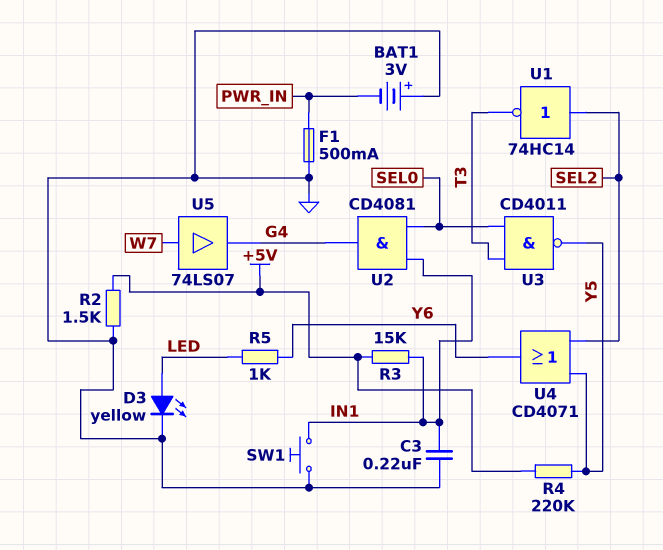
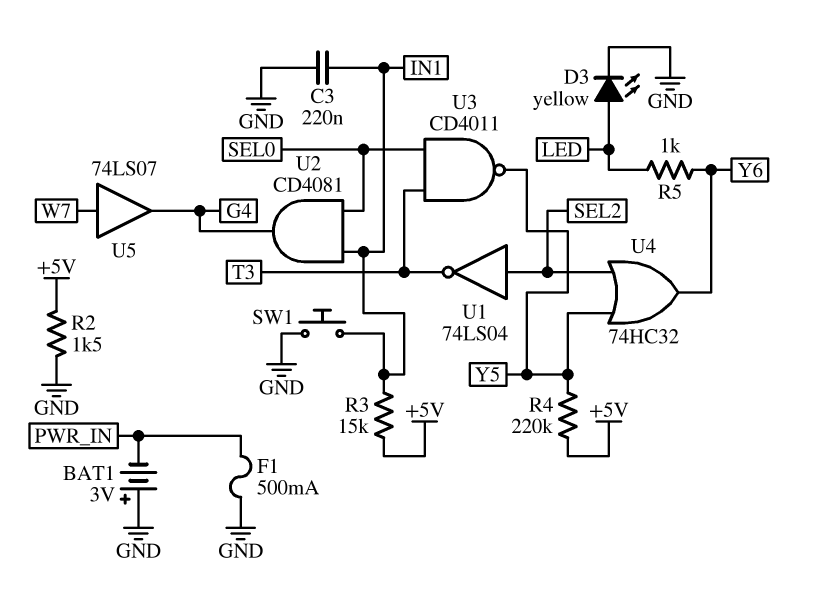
U1: NOT 74HC14 (in SEL2, out T3) -> NOT 74LS04 (in SEL2, out T3)
U4: OR CD4071 (in SEL2, in Y5, out Y6) -> OR 74HC32 (in SEL2, in Y5, out Y6)

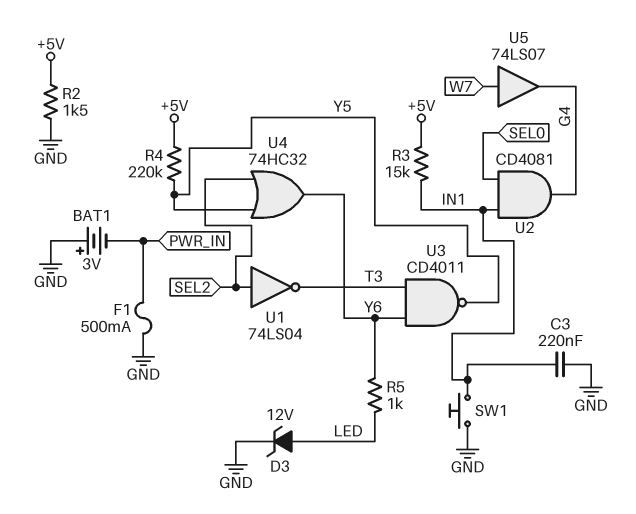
D3: LED yellow (A LED, K GND) -> zener 12V (A LED, K GND)
U3: NAND CD4011 (in SEL0, in T3, out Y5) -> NAND CD4011 (in T3, in Y6, out Y5)

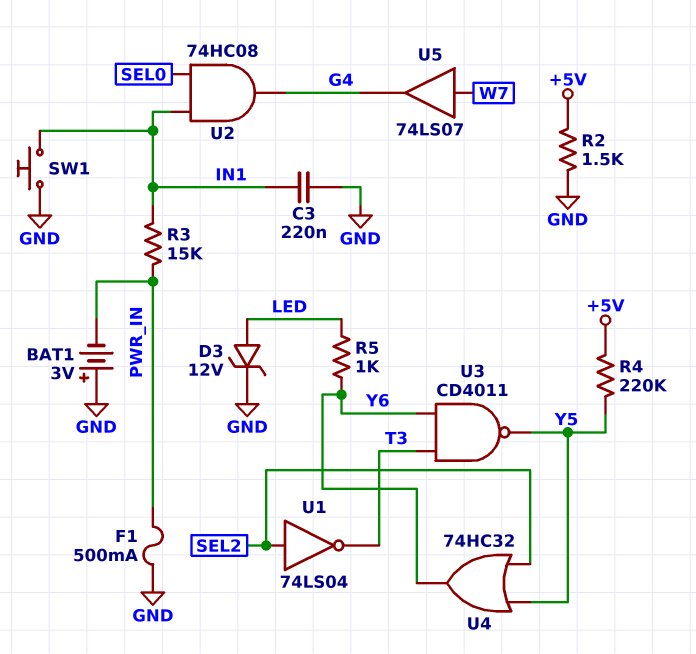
R3: 15k (+5V, IN1) -> 15k (IN1, PWR_IN)
U2: AND CD4081 (in IN1, in SEL0, out G4) -> AND 74HC08 (in IN1, in SEL0, out G4)

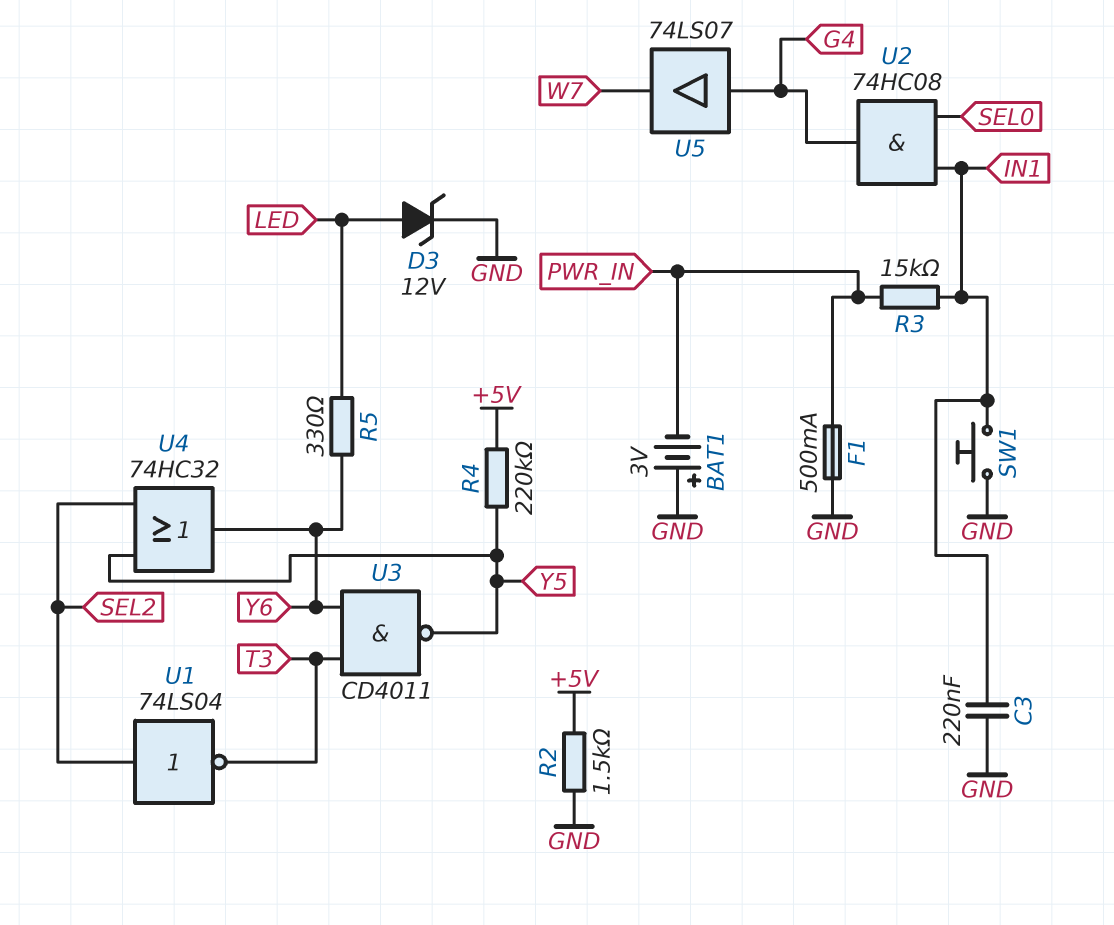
R5: 1k (LED, Y6) -> 330 (LED, Y6)
U5: buffer 74LS07 (in W7, out G4) -> buffer 74LS07 (in G4, out W7)

